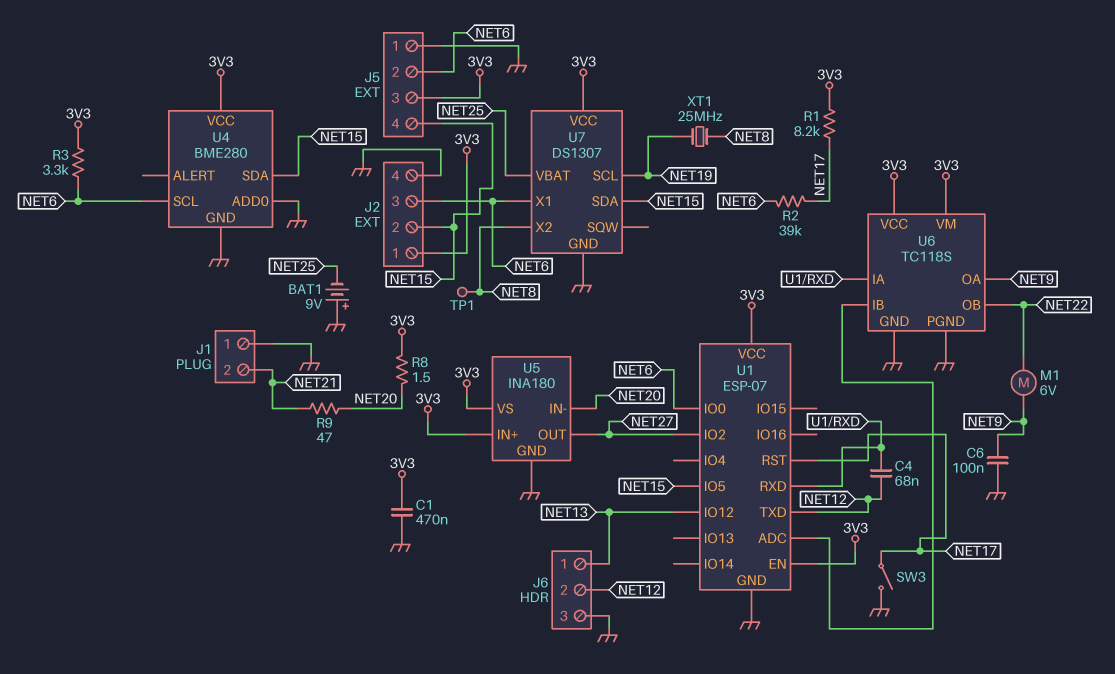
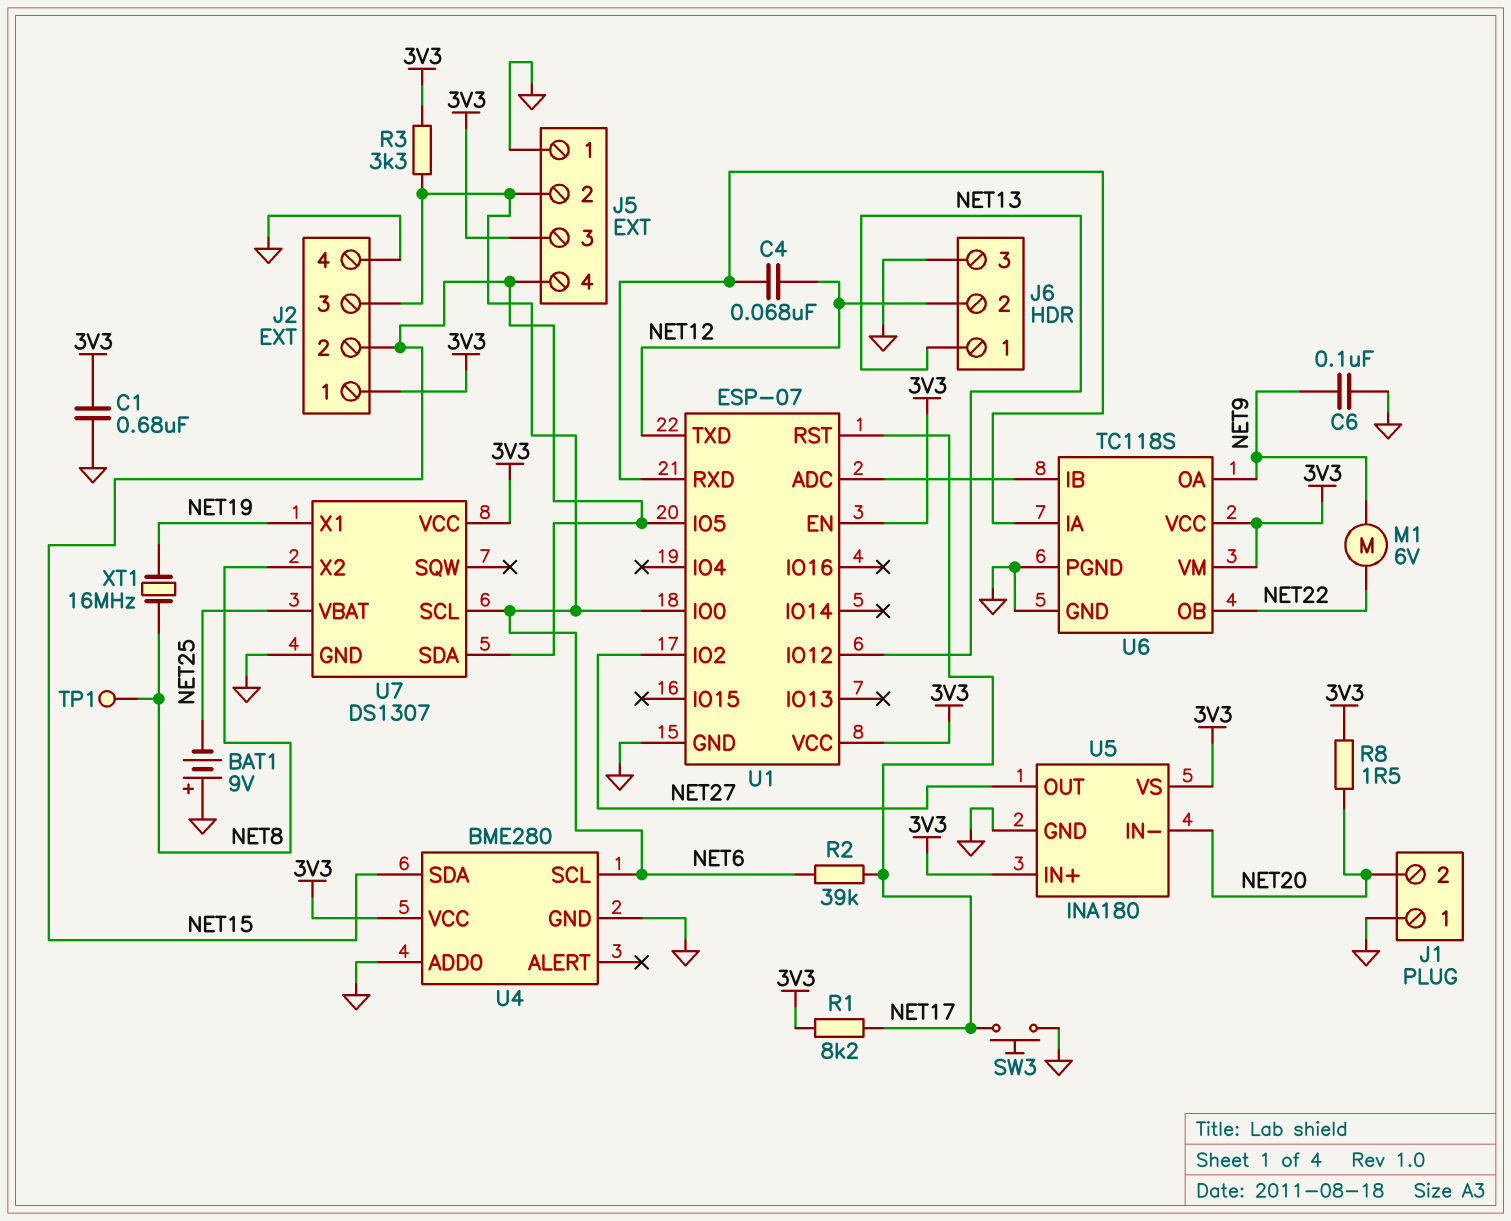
C1: 470nF (3V3, GND) -> 680nF (3V3, GND)
J1 pin 2: NET21 -> NET20
R9: 47 (NET20, NET21) -> none
SW3: switch (GND, NET17) -> button (GND, NET17)
U7 pin SCL: NET19 -> NET6
U7 pin X1: NET6 -> NET19
XT1: 25MHz (NET8, NET19) -> 16MHz (NET8, NET19)

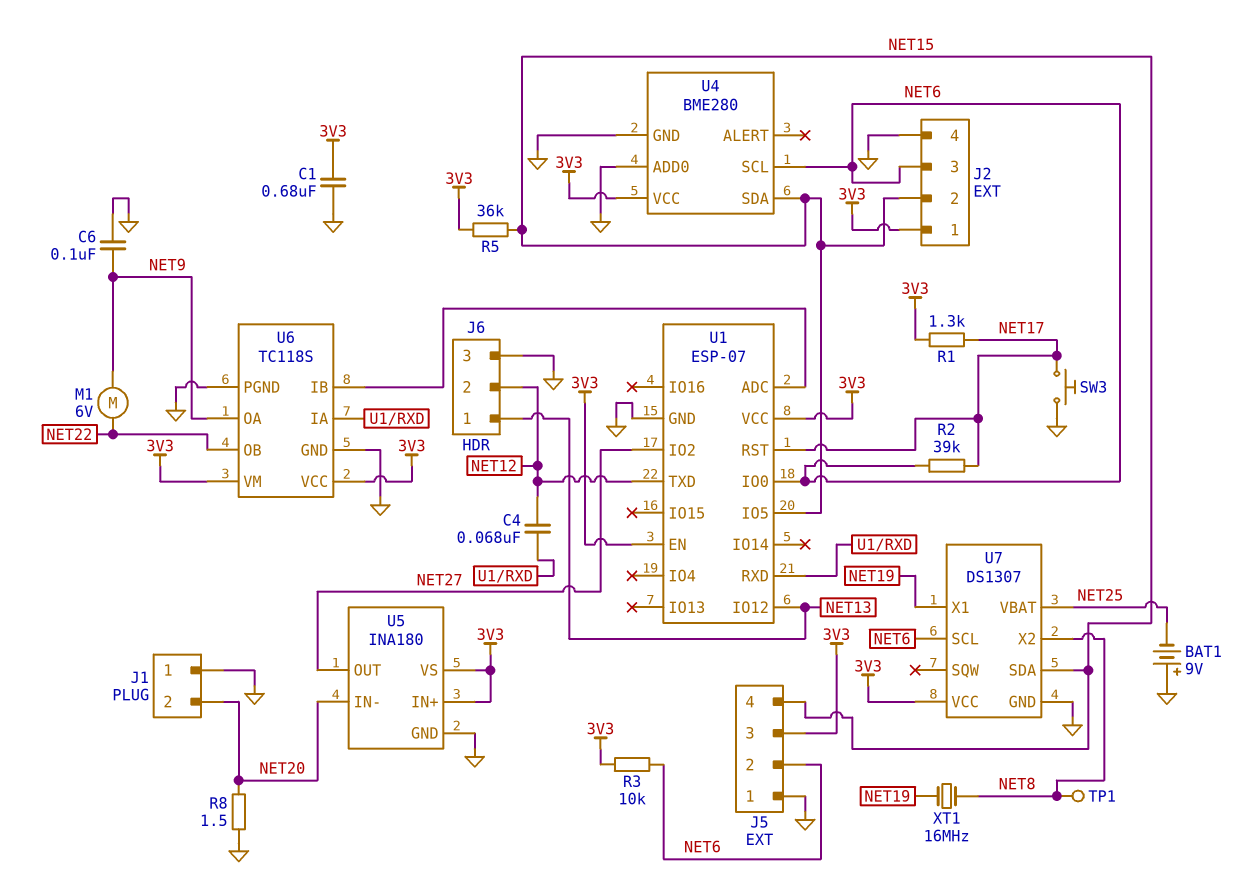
R1: 8.2k (3V3, NET17) -> 1.3k (3V3, NET17)
R3: 3.3k (3V3, NET6) -> 10k (3V3, NET6)
R5: none -> 36k (3V3, NET15)
R8: 1.5 (3V3, NET20) -> 1.5 (GND, NET20)

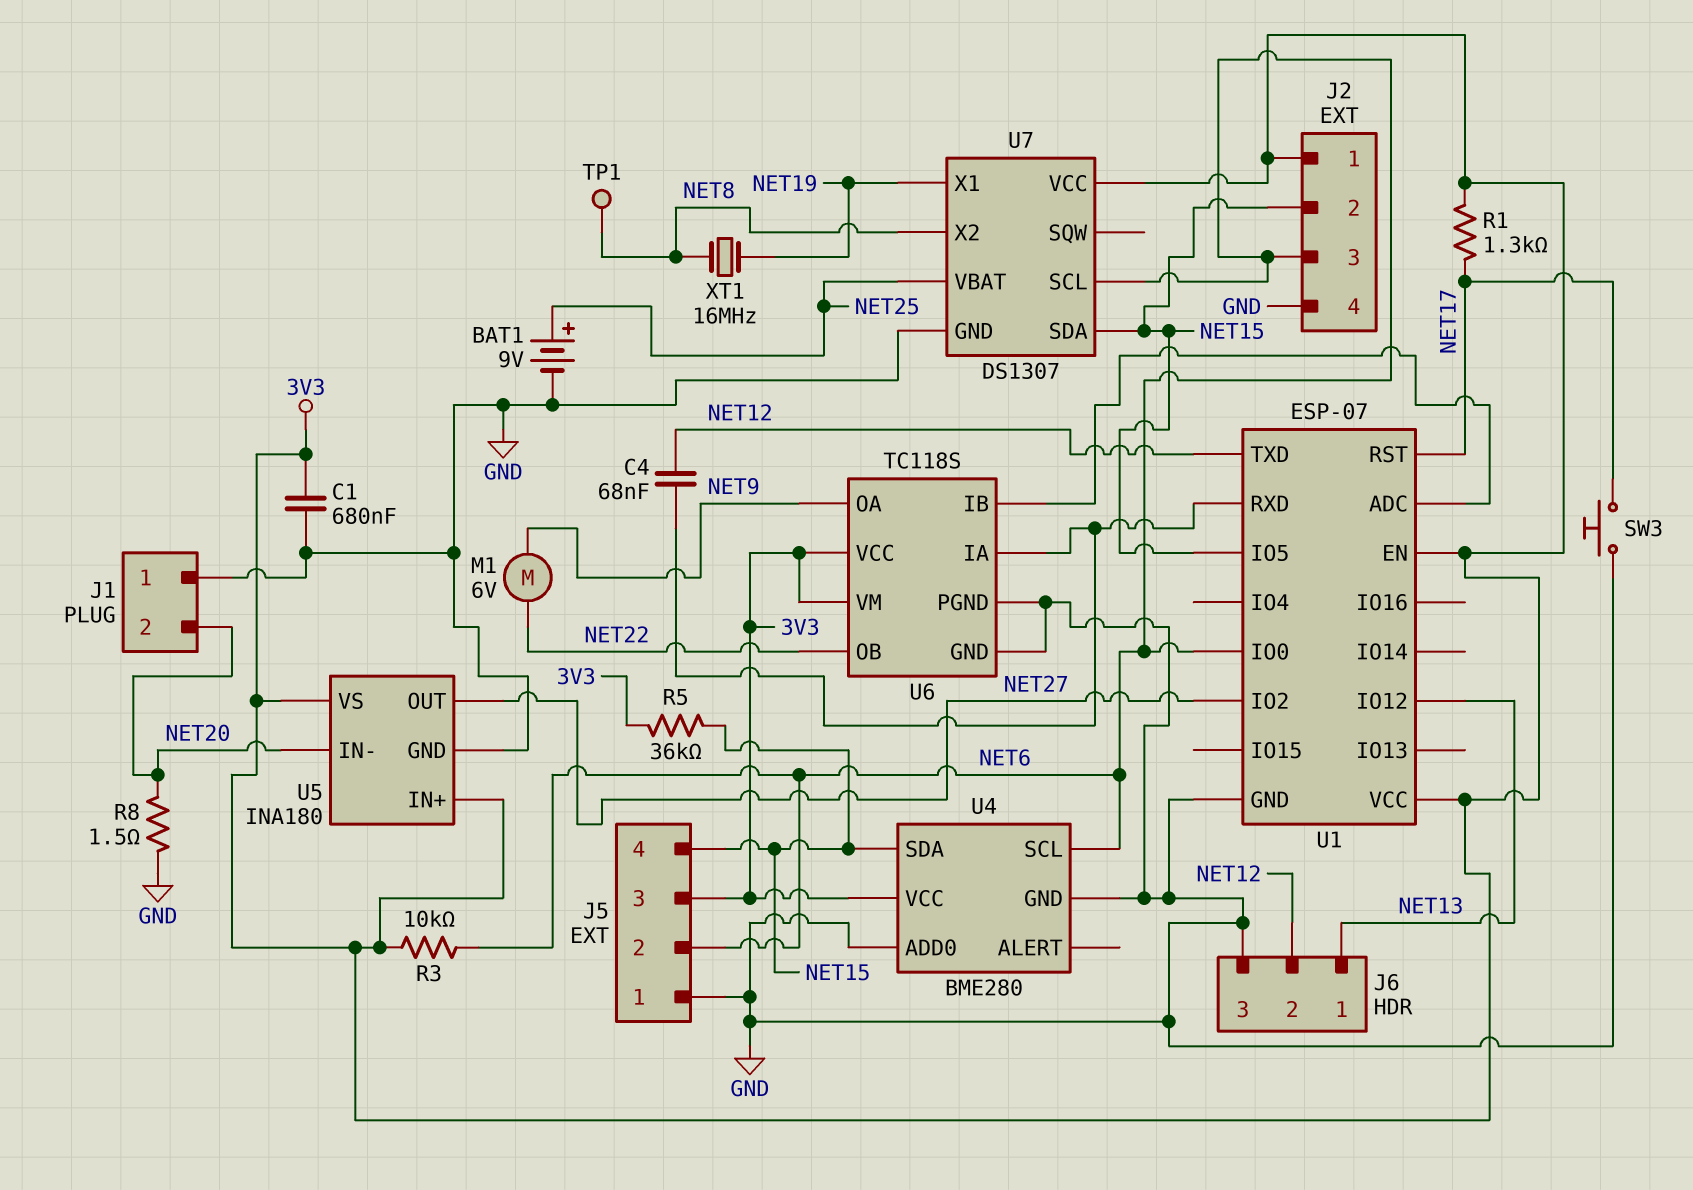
BAT1: 9V (plus GND, minus NET25) -> 9V (plus NET25, minus GND)
C6: 100nF (GND, NET9) -> none
R2: 39k (NET6, NET17) -> none

